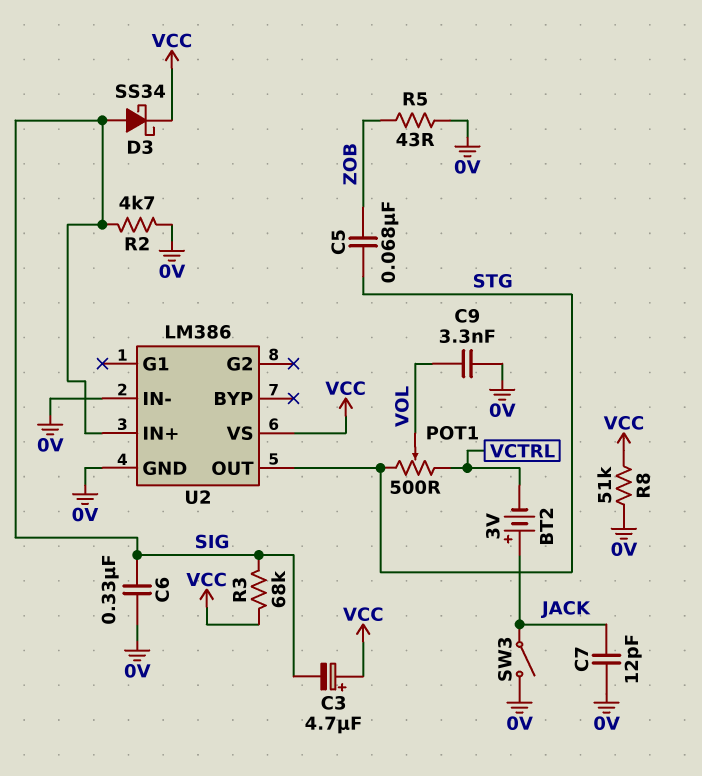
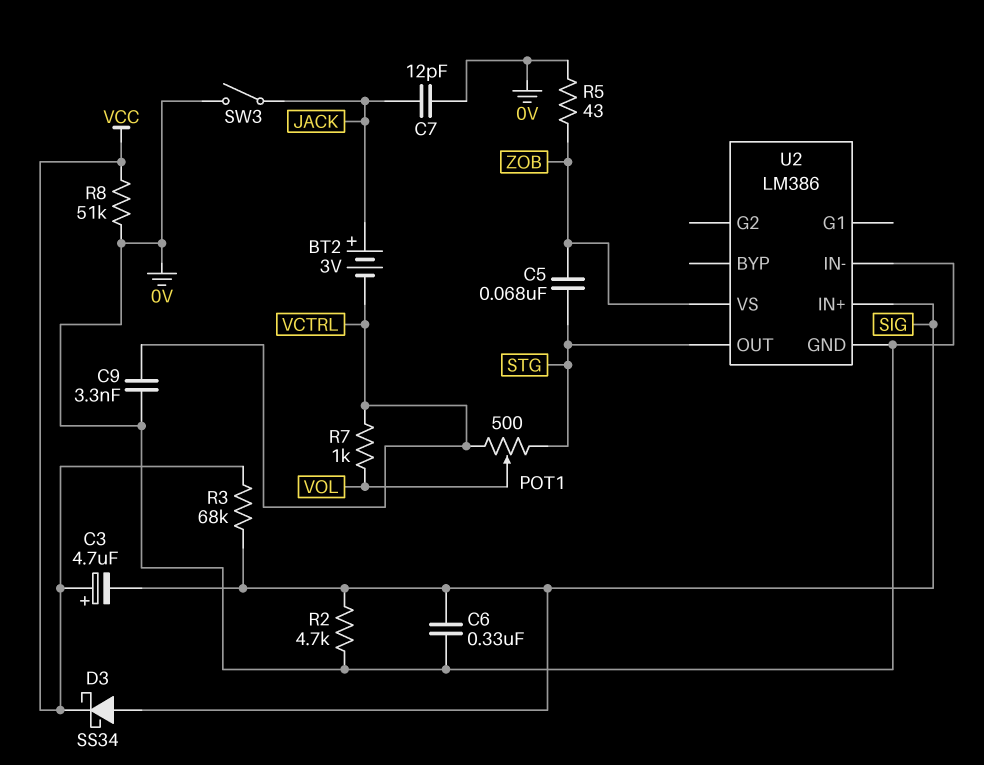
C9: 3.3nF (0V, VOL) -> 3.3nF (0V, VCTRL)
R7: none -> 1k (VCTRL, VOL)
U2 pin VS: VCC -> ZOB

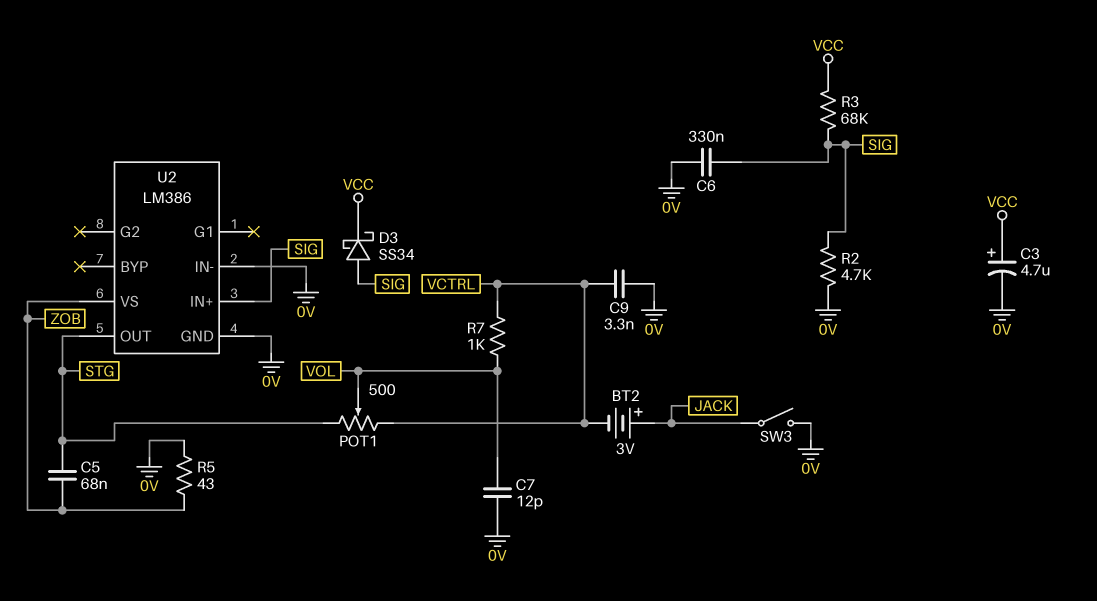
C3: 4.7uF (plus VCC, minus SIG) -> 4.7uF (plus VCC, minus 0V)
C7: 12pF (0V, JACK) -> 12pF (0V, VOL)
R8: 51k (0V, VCC) -> none

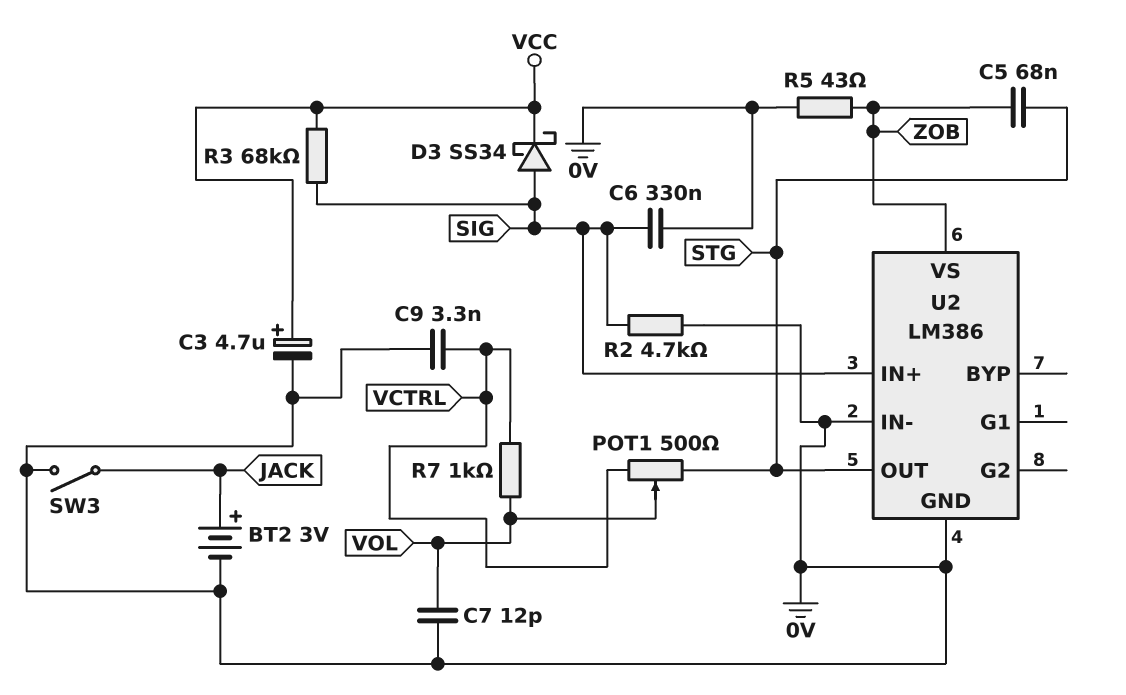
BT2: 3V (plus JACK, minus VCTRL) -> 3V (plus JACK, minus 0V)

